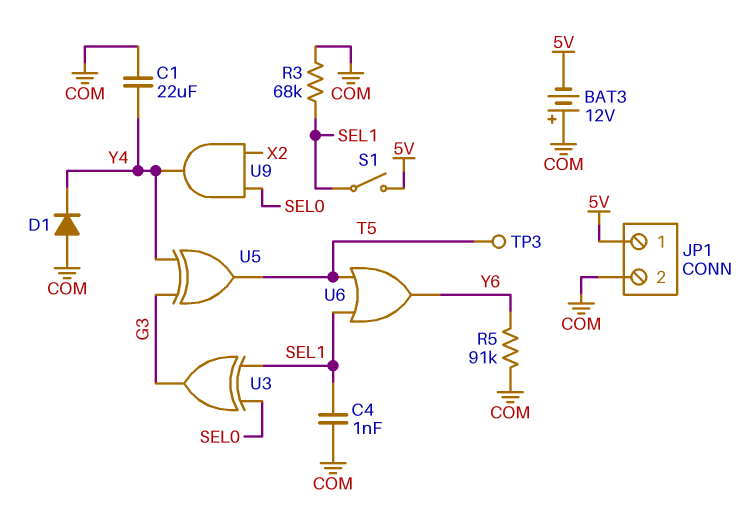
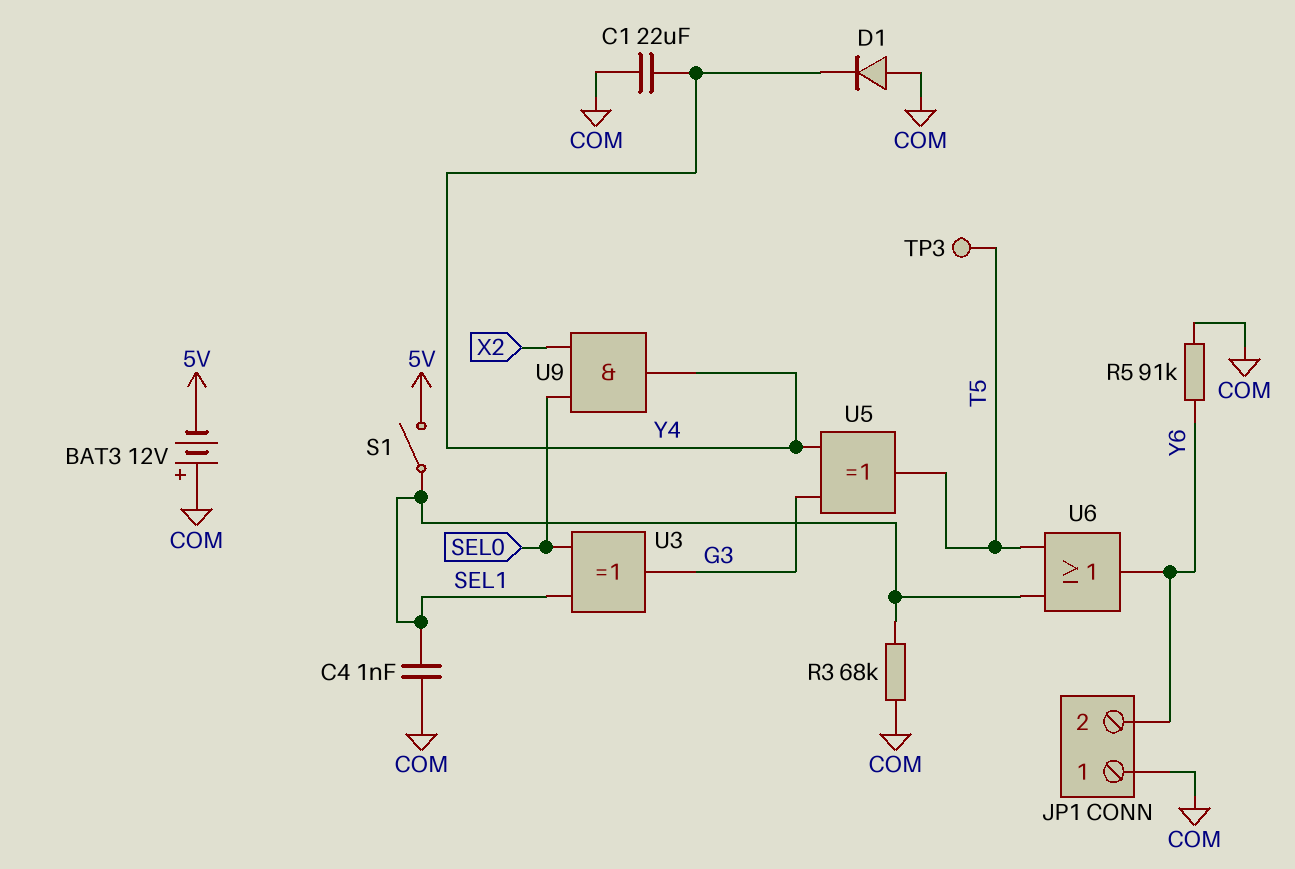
JP1 pin 1: 5V -> COM
JP1 pin 2: COM -> Y6

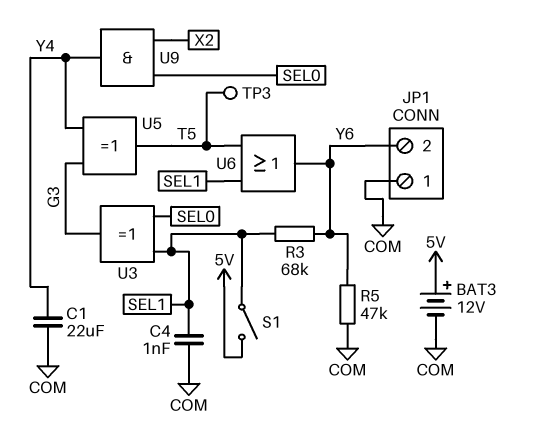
BAT3: 12V (plus COM, minus 5V) -> 12V (plus 5V, minus COM)
D1: diode (A COM, K Y4) -> none
R3: 68k (COM, SEL1) -> 68k (SEL1, Y6)
R5: 91k (COM, Y6) -> 47k (COM, Y6)

